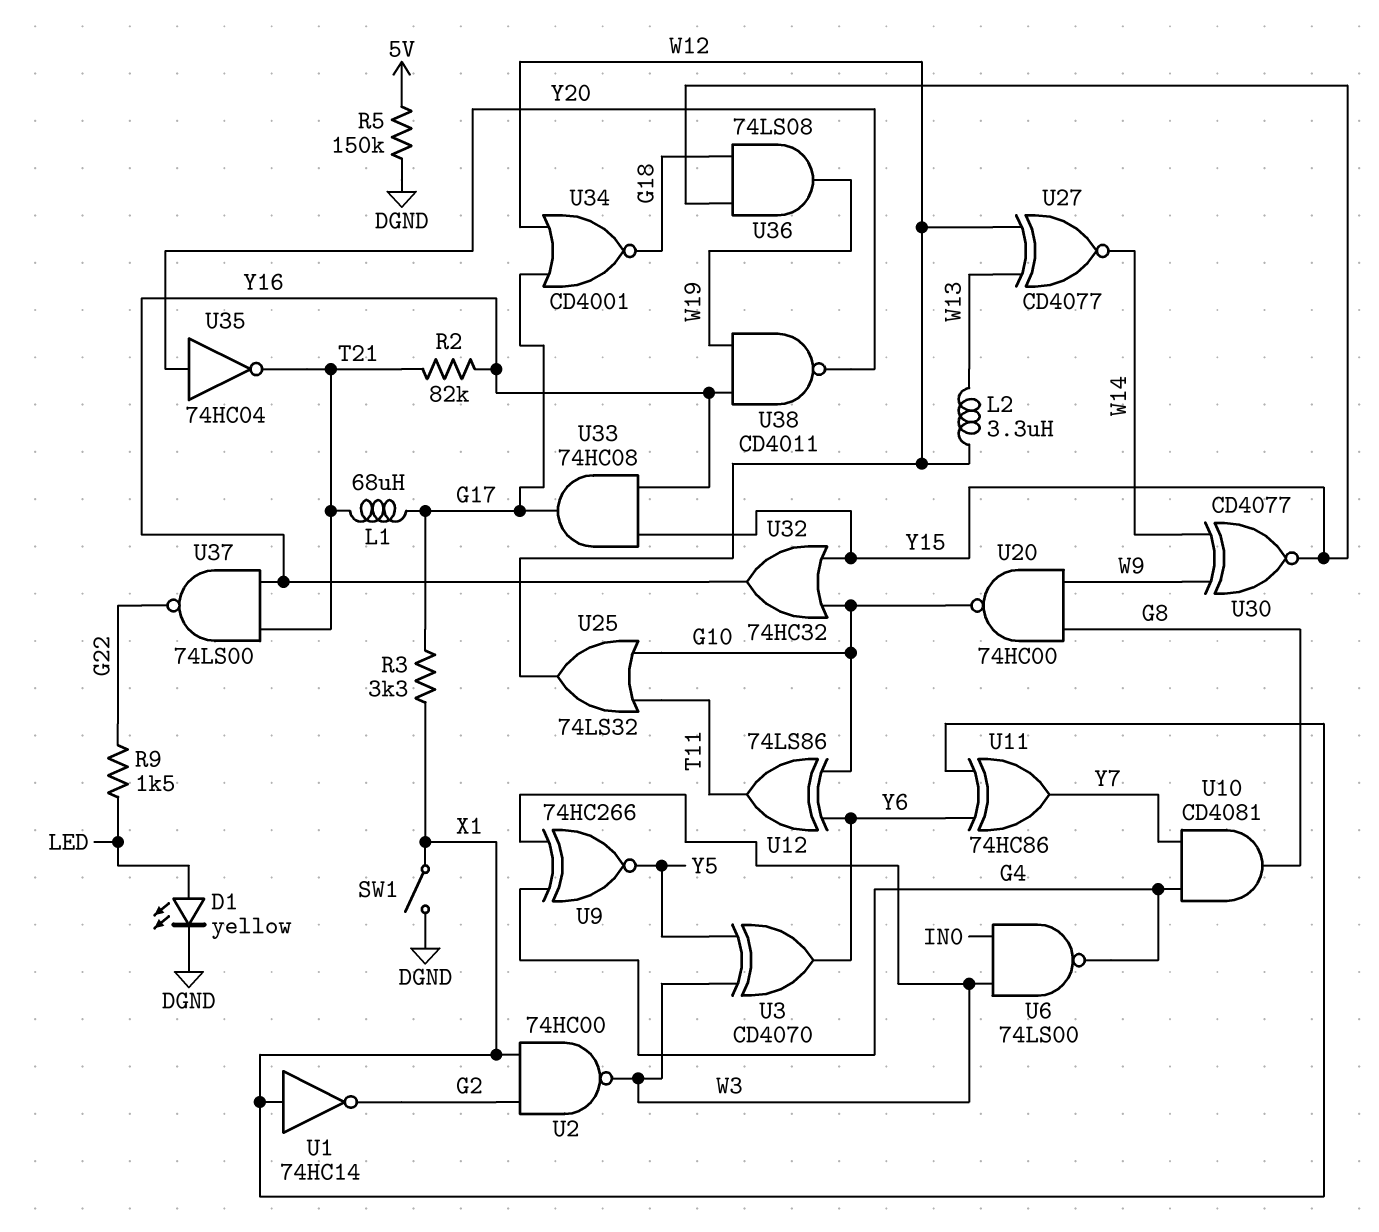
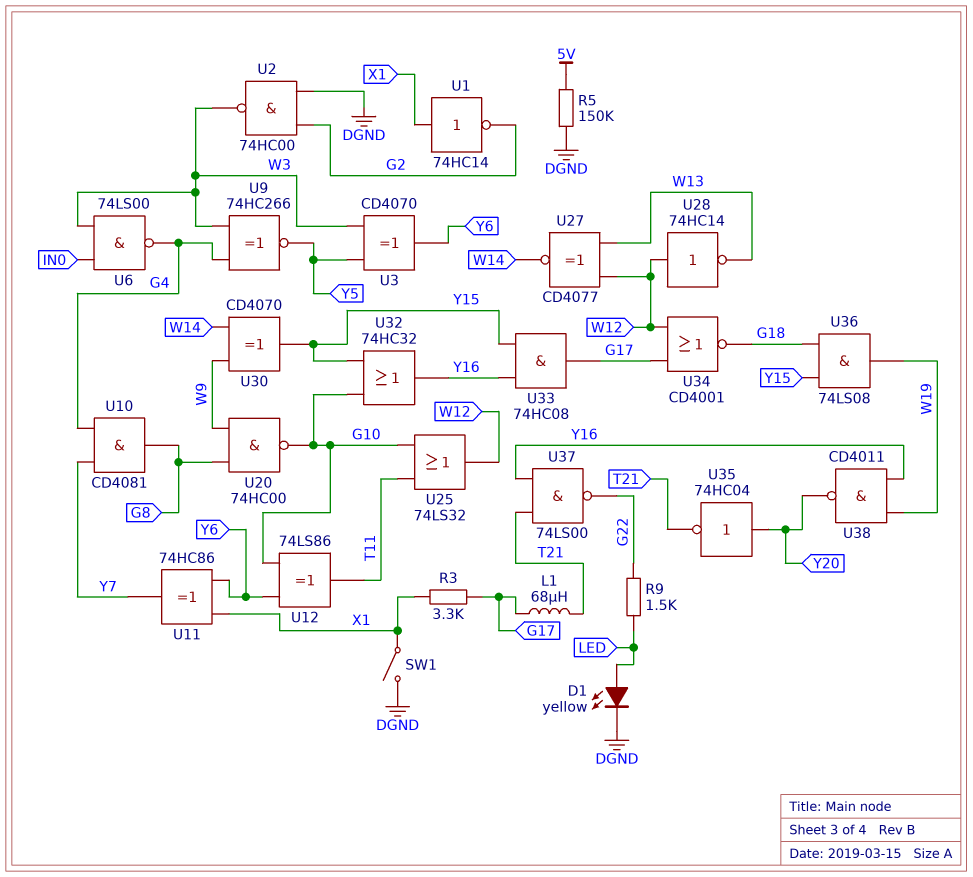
L2: 3.3uH (W12, W13) -> none
R2: 82k (T21, Y16) -> none
U2: NAND 74HC00 (in G2, in X1, out W3) -> NAND 74HC00 (in DGND, in G2, out W3)
U28: none -> NOT 74HC14 (in W12, out W13)
U30: XNOR CD4077 (in W9, in W14, out Y15) -> XOR CD4070 (in W9, in W14, out Y15)

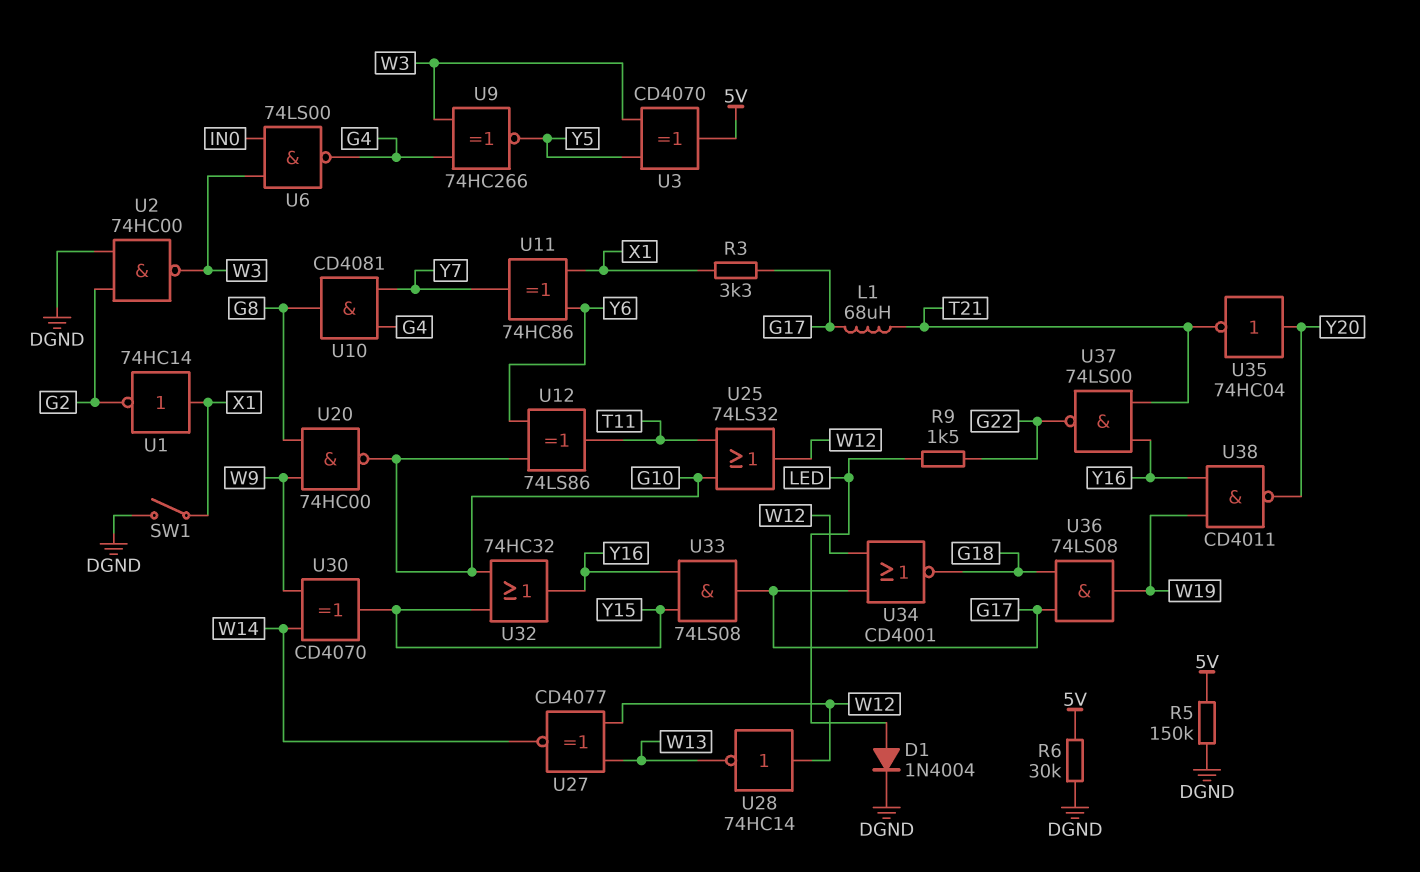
D1: LED yellow (A LED, K DGND) -> diode 1N4004 (A LED, K DGND)
R6: none -> 30k (5V, DGND)
U3: XOR CD4070 (in W3, in Y5, out Y6) -> XOR CD4070 (in W3, in Y5, out 5V)
U33: AND 74HC08 (in Y15, in Y16, out G17) -> AND 74LS08 (in Y15, in Y16, out G17)
U36: AND 74LS08 (in G18, in Y15, out W19) -> AND 74LS08 (in G17, in G18, out W19)

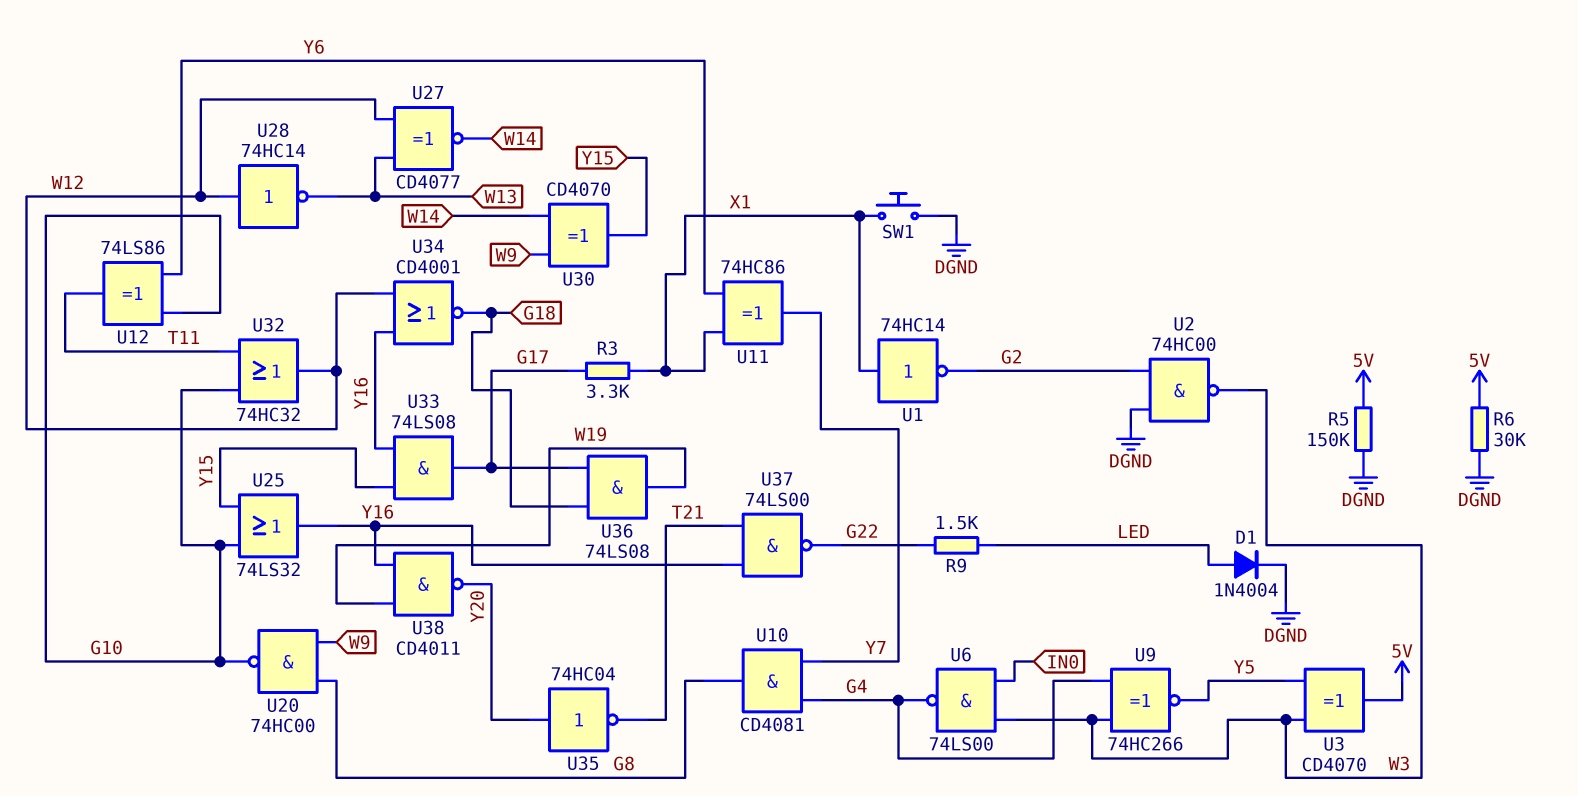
L1: 68uH (G17, T21) -> none
SW1: switch (DGND, X1) -> button (DGND, X1)
U25: OR 74LS32 (in G10, in T11, out W12) -> OR 74LS32 (in G10, in Y15, out Y16)
U32: OR 74HC32 (in G10, in Y15, out Y16) -> OR 74HC32 (in G10, in T11, out W12)
U34: NOR CD4001 (in G17, in W12, out G18) -> NOR CD4001 (in W12, in Y16, out G18)

